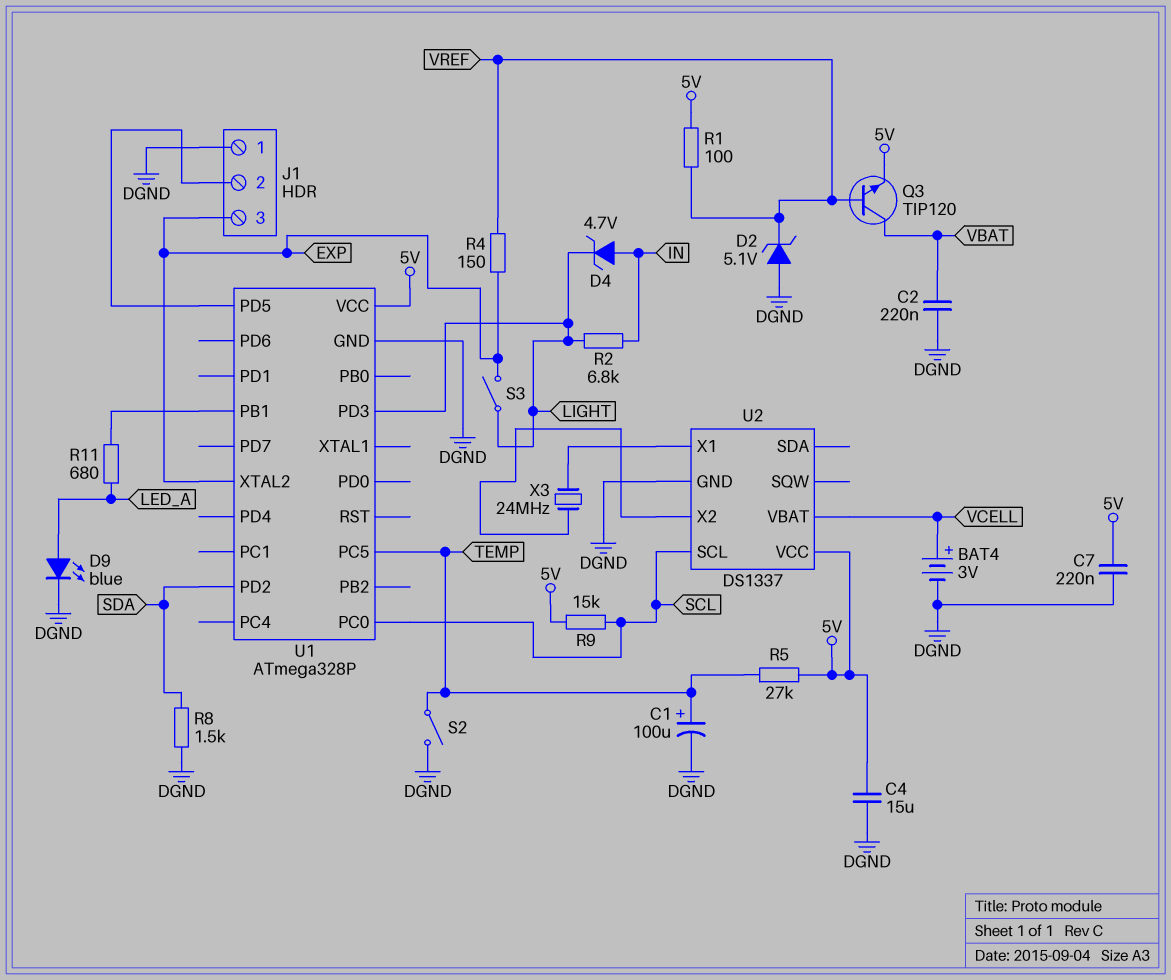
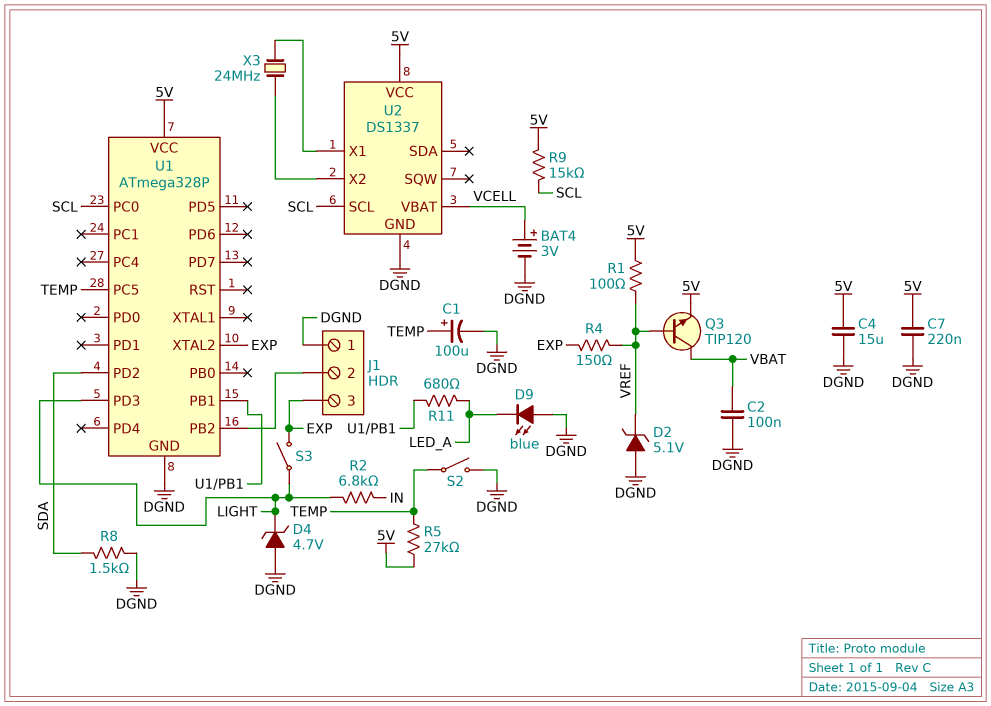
C2: 220nF (DGND, VBAT) -> 100nF (DGND, VBAT)
D4: zener 4.7V (A IN, K LIGHT) -> zener 4.7V (A DGND, K LIGHT)
D9: LED blue (A LED_A, K DGND) -> LED blue (A DGND, K LED_A)
U1 pin PB2: none -> J1/2
U1 pin PD5: J1/2 -> none

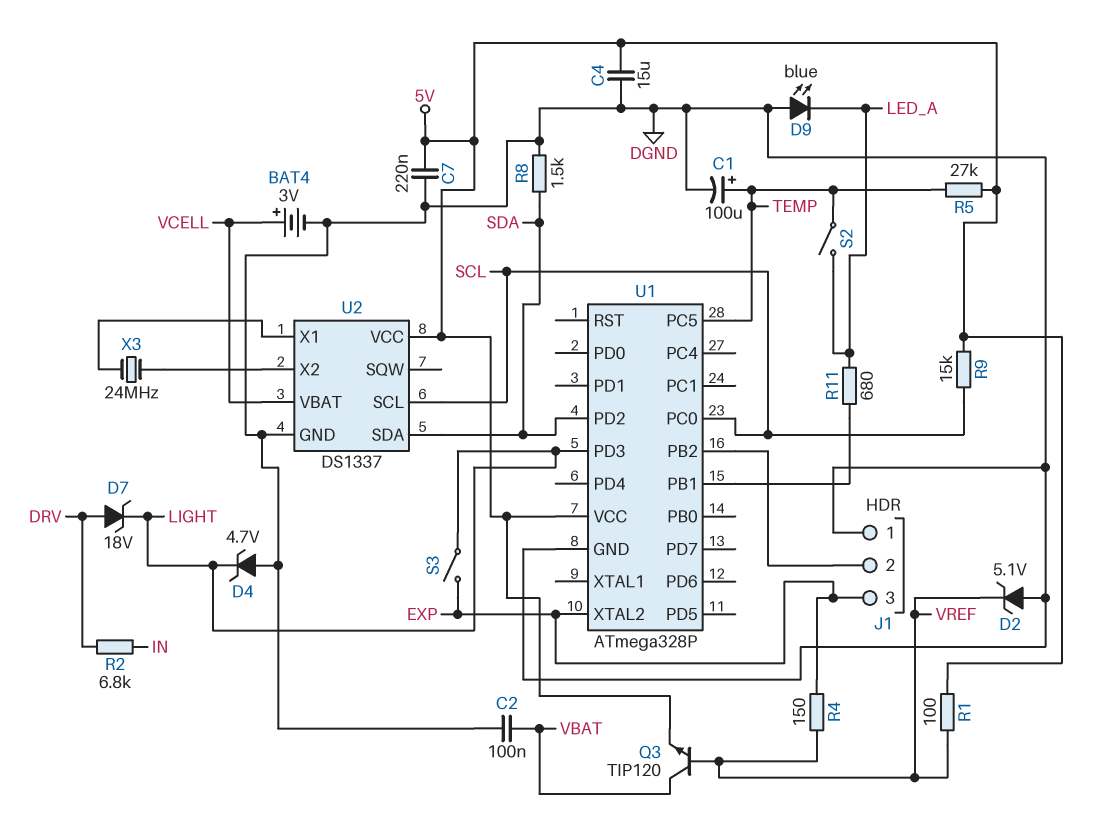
D7: none -> zener 18V (A DRV, K LIGHT)
R2: 6.8k (IN, LIGHT) -> 6.8k (DRV, IN)
S2: switch (DGND, TEMP) -> switch (LED_A, TEMP)
U2 pin SDA: none -> SDA

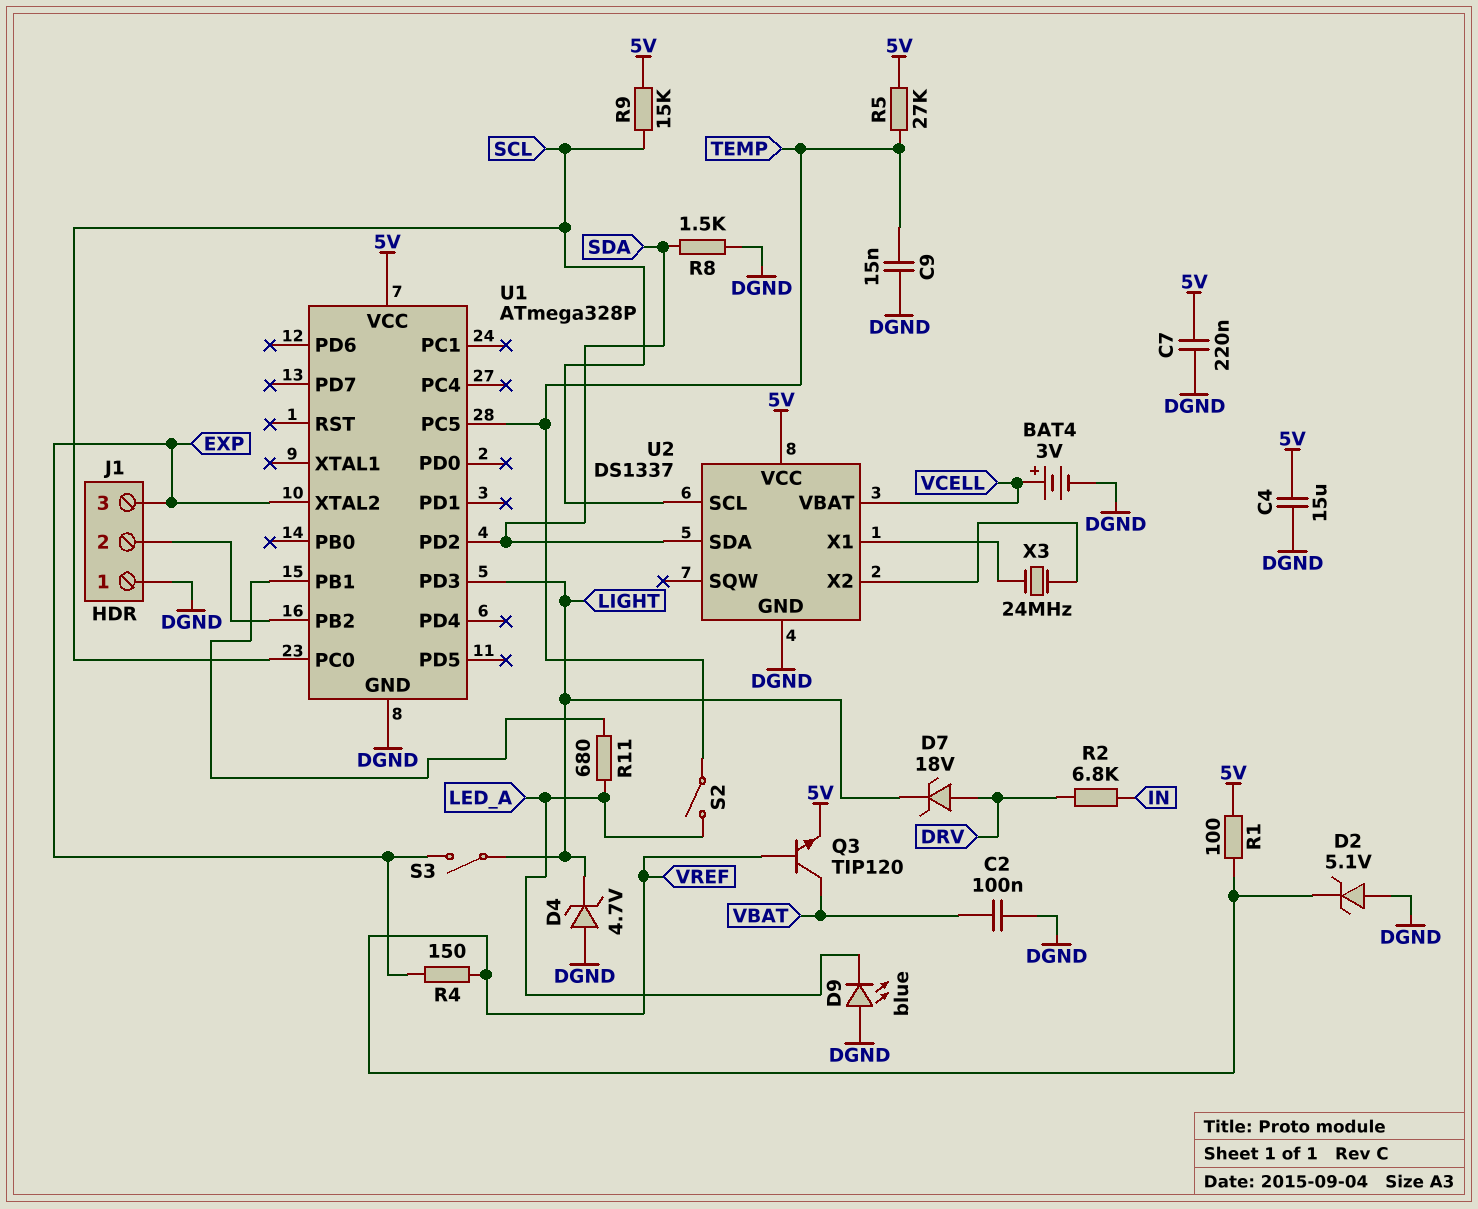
C1: 100uF (plus TEMP, minus DGND) -> none
C9: none -> 15nF (DGND, TEMP)

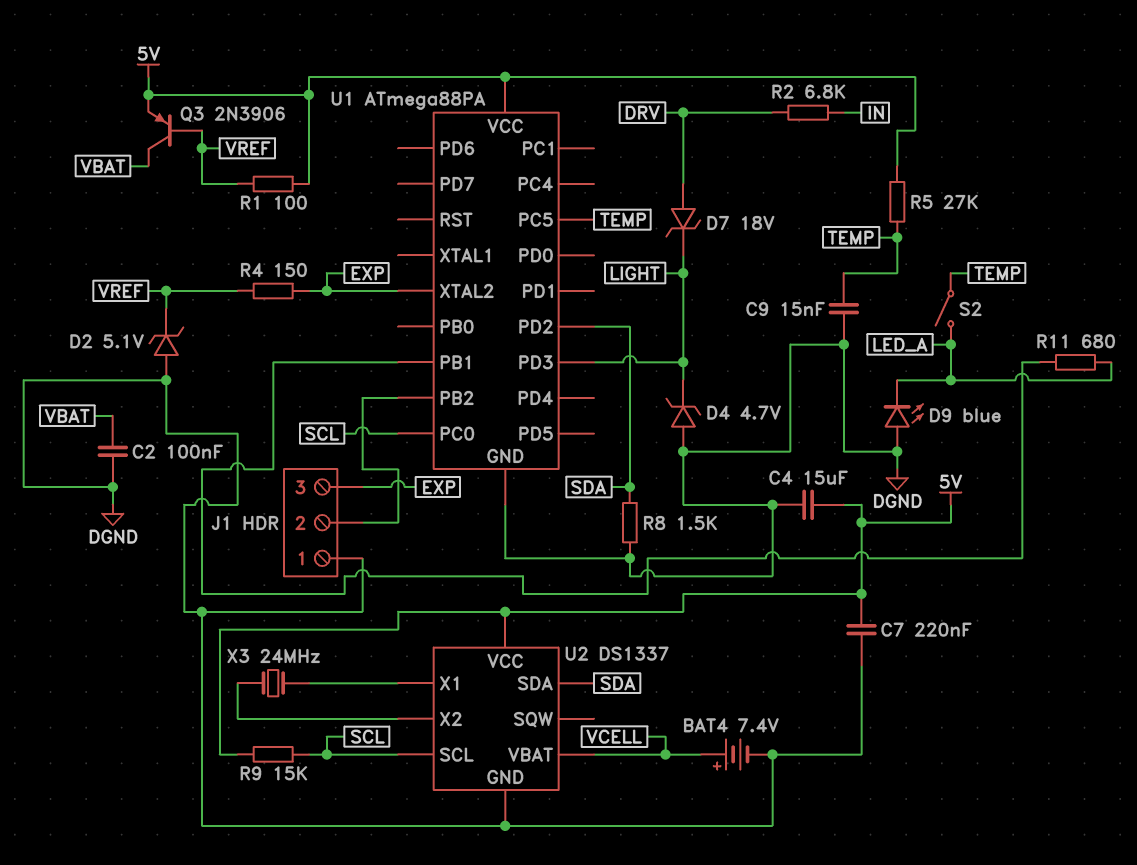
BAT4: 3V (plus VCELL, minus DGND) -> 7.4V (plus VCELL, minus DGND)
Q3: NPN TIP120 (B VREF, C VBAT, E 5V) -> PNP 2N3906 (B VREF, C VBAT, E 5V)
S3: switch (EXP, LIGHT) -> none
U1: ATmega328P -> ATmega88PA

